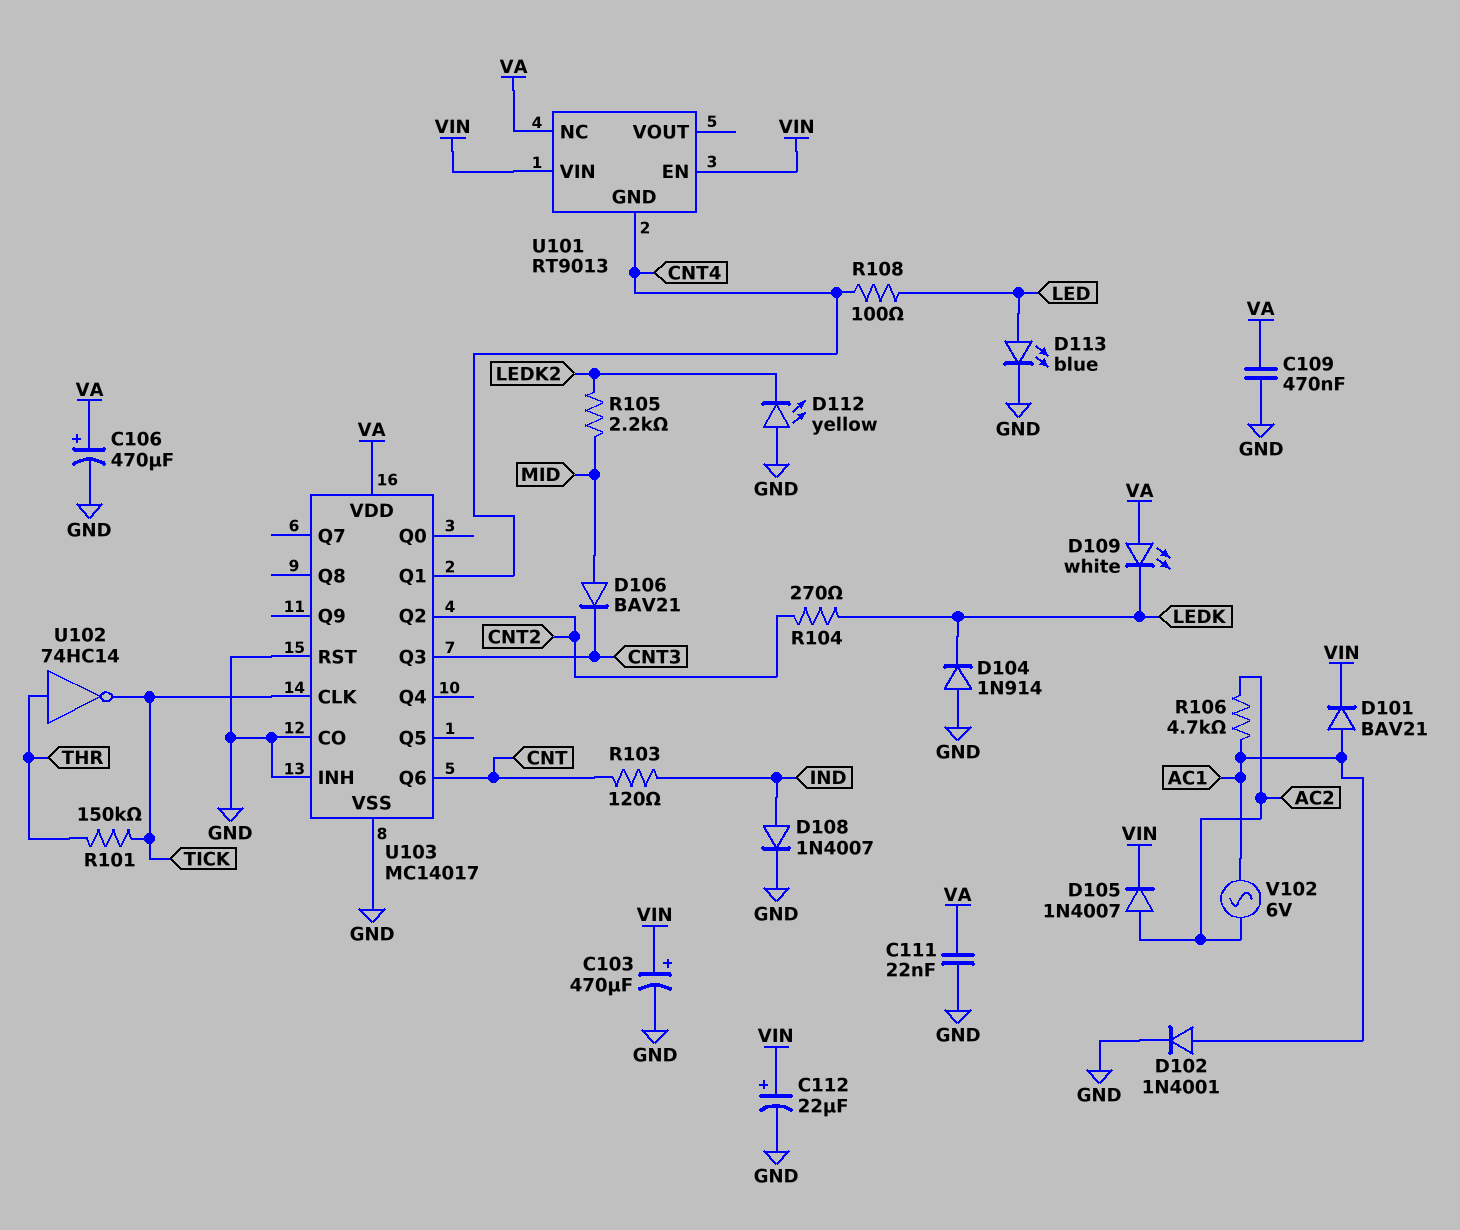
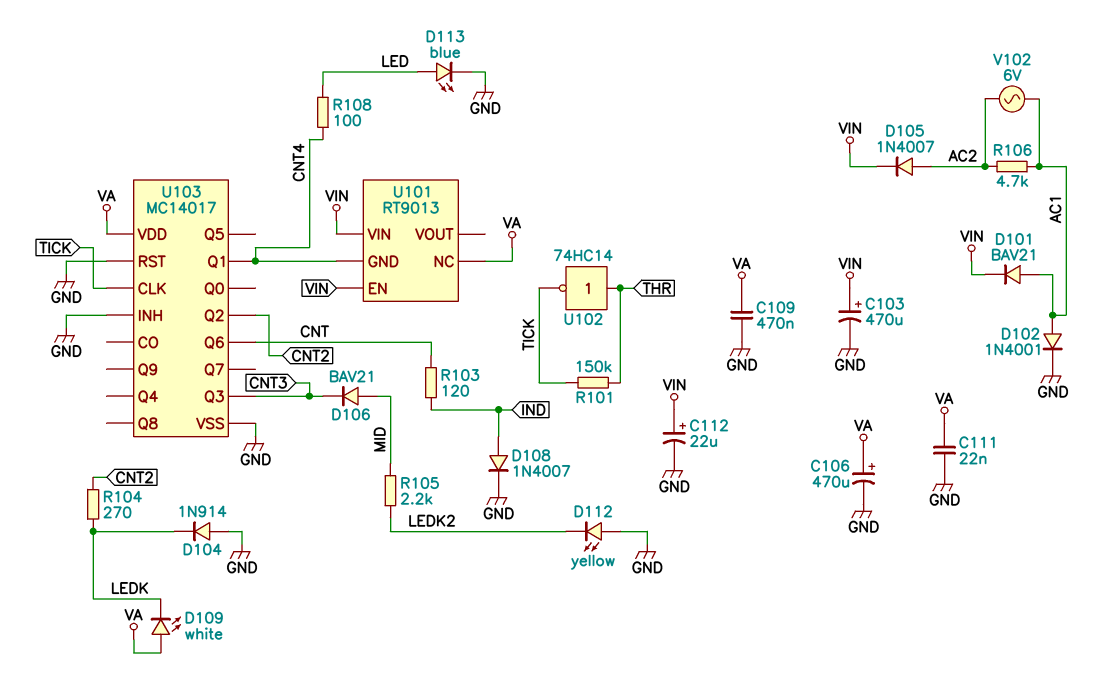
U103 pin CO: GND -> none

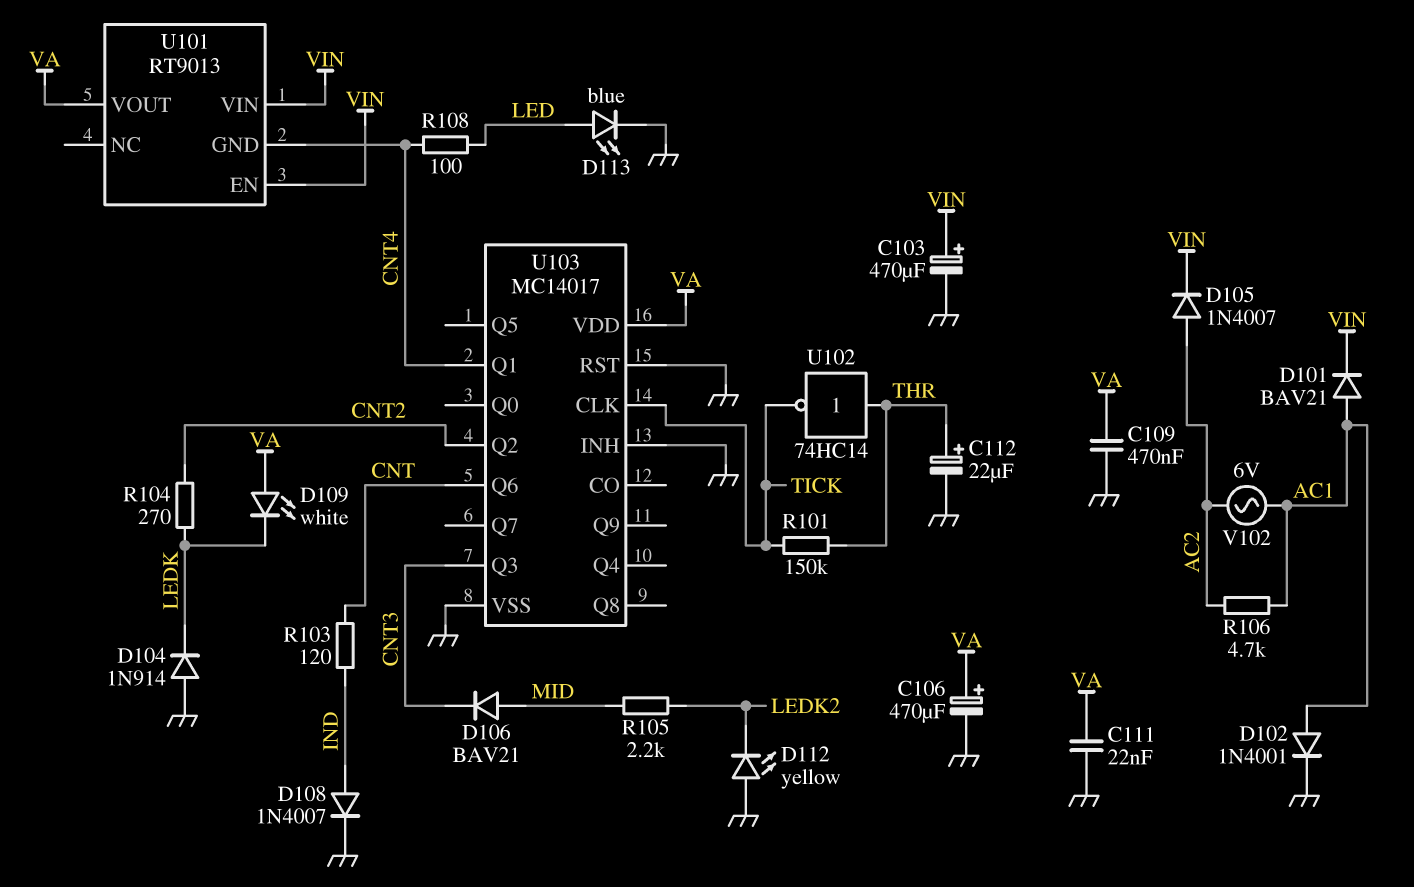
C112: 22uF (plus VIN, minus GND) -> 22uF (plus THR, minus GND)
U101 pin NC: VA -> none
U101 pin VOUT: none -> VA

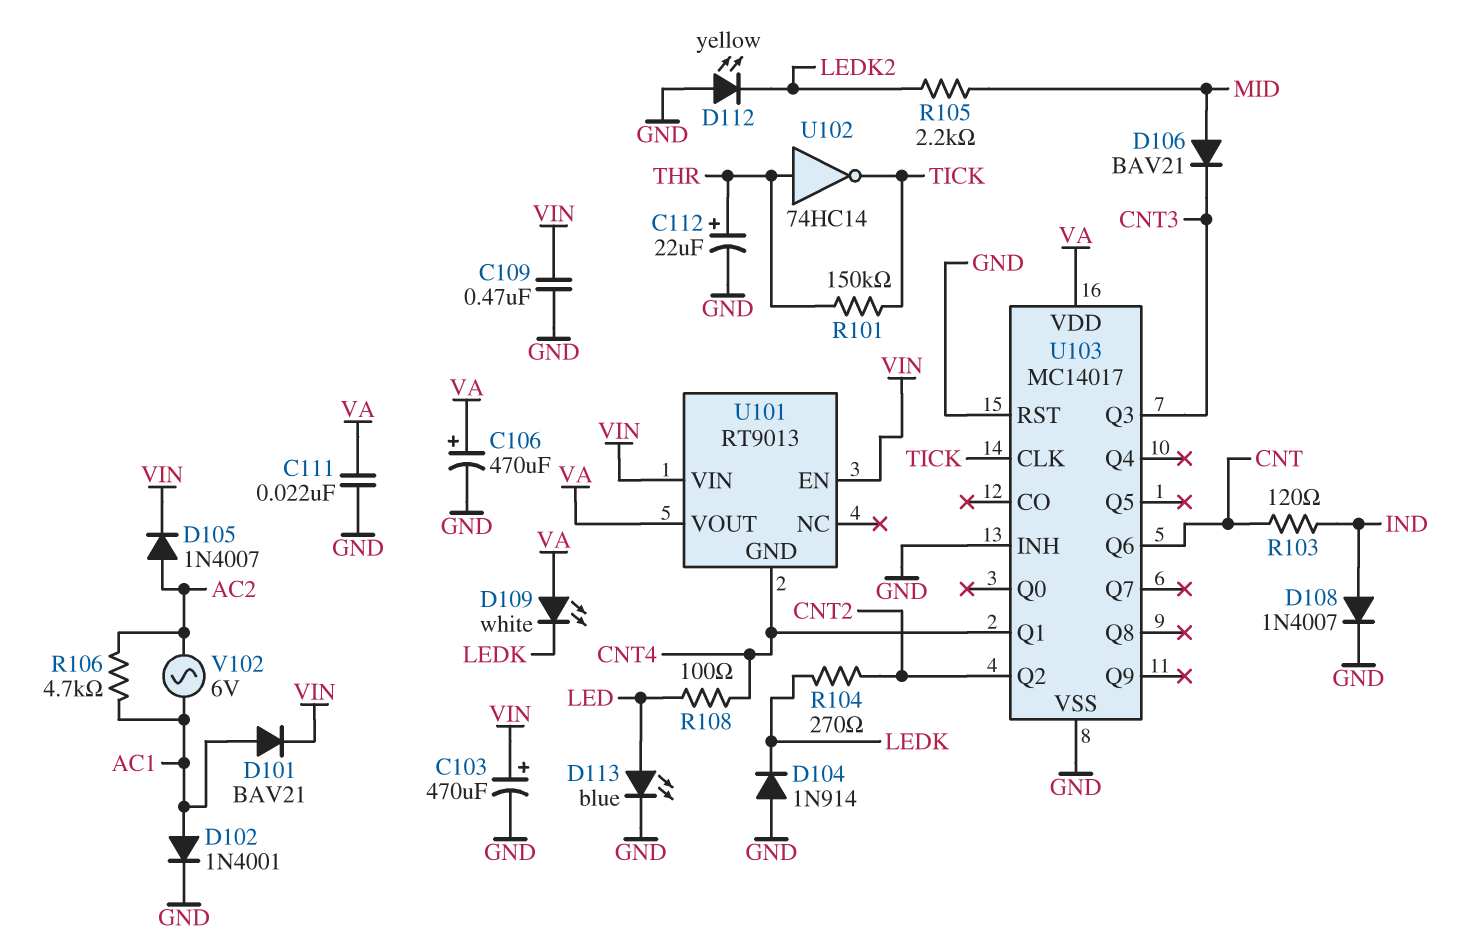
C109: 470nF (GND, VA) -> 470nF (GND, VIN)

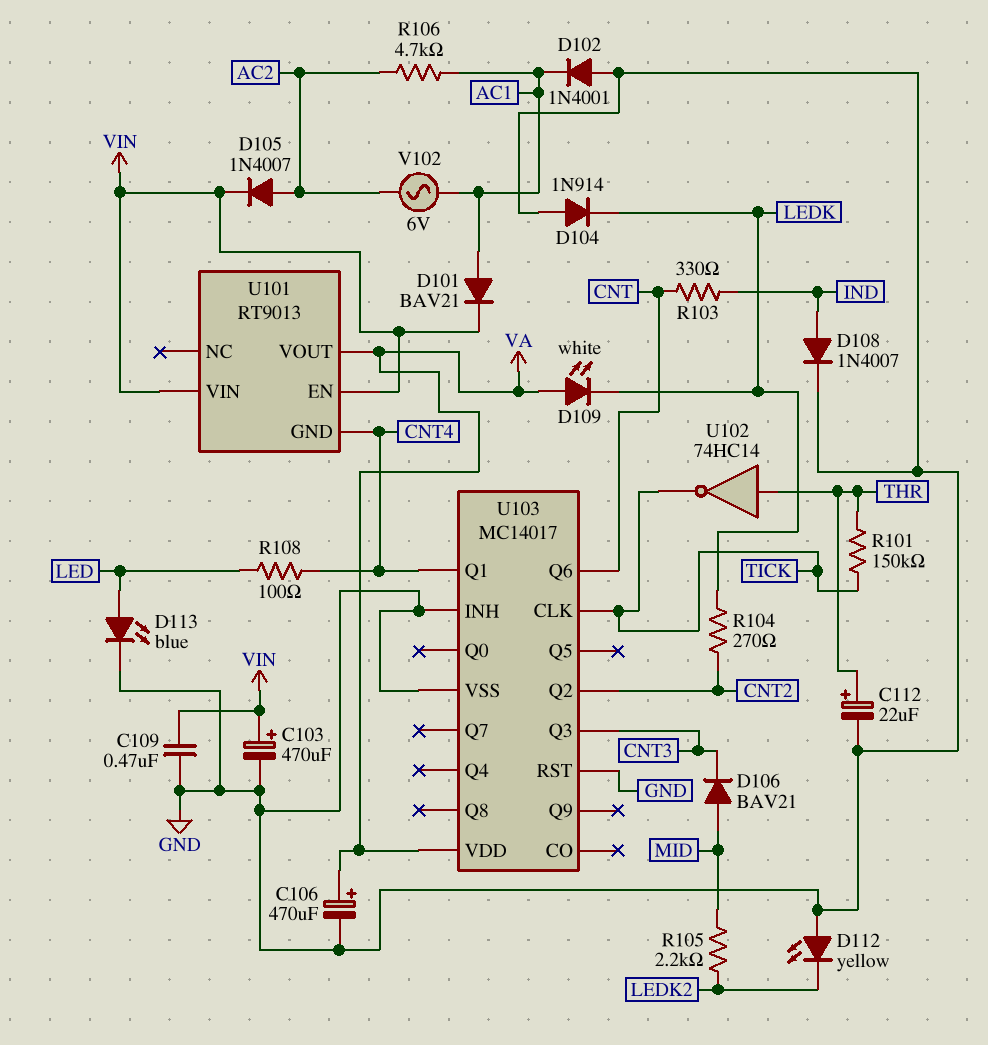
C111: 22nF (GND, VA) -> none
D102: diode 1N4001 (A AC1, K GND) -> diode 1N4001 (A GND, K AC1)
R103: 120 (CNT, IND) -> 330 (CNT, IND)

